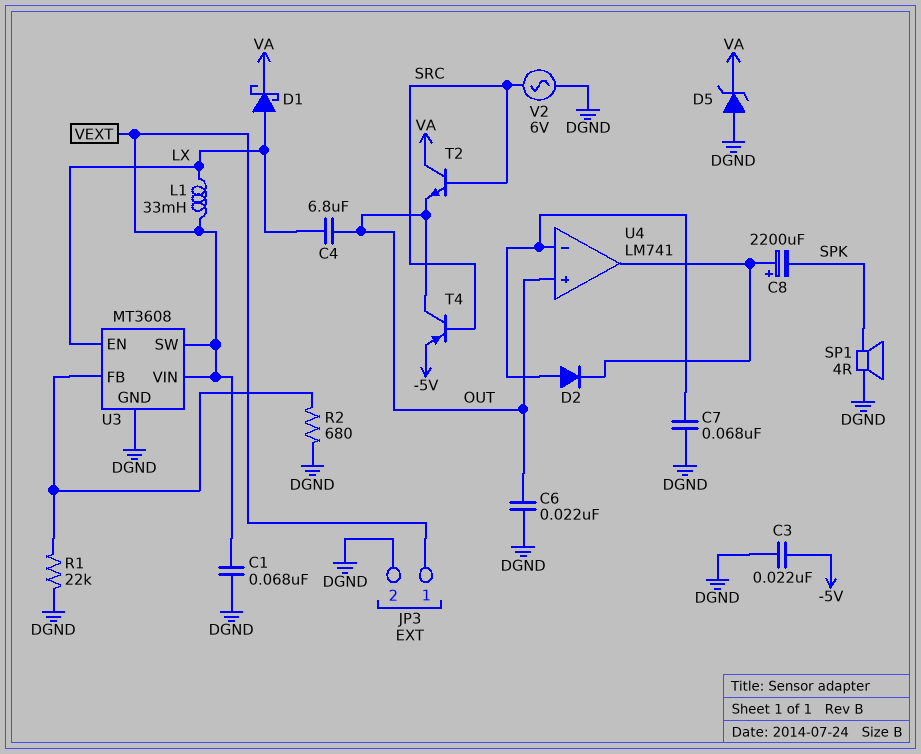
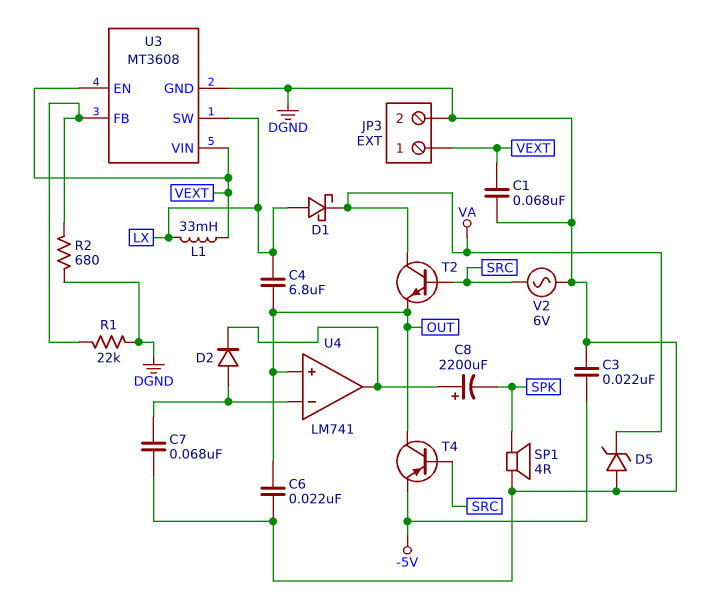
U3 pin EN: LX -> VEXT
U3 pin SW: VEXT -> LX

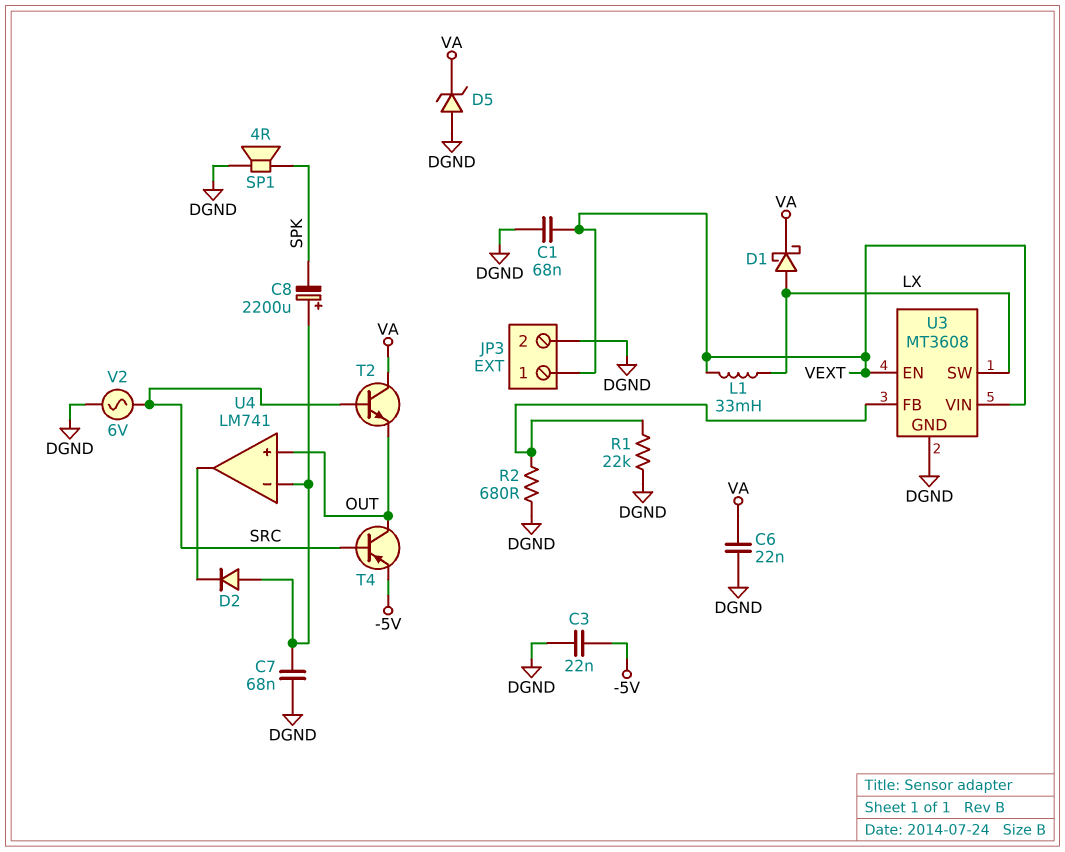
C4: 6.8uF (LX, OUT) -> none
C6: 22nF (DGND, OUT) -> 22nF (DGND, VA)
C8: 2200uF (plus U4/out, minus SPK) -> 2200uF (plus U4/in-, minus SPK)

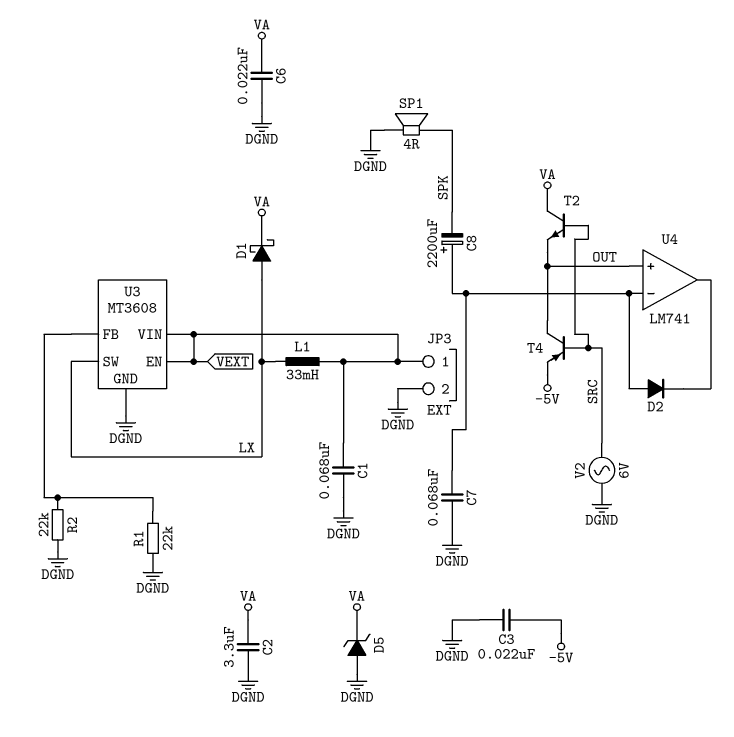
C2: none -> 3.3uF (DGND, VA)
R2: 680 (DGND, U3/FB) -> 22k (DGND, U3/FB)

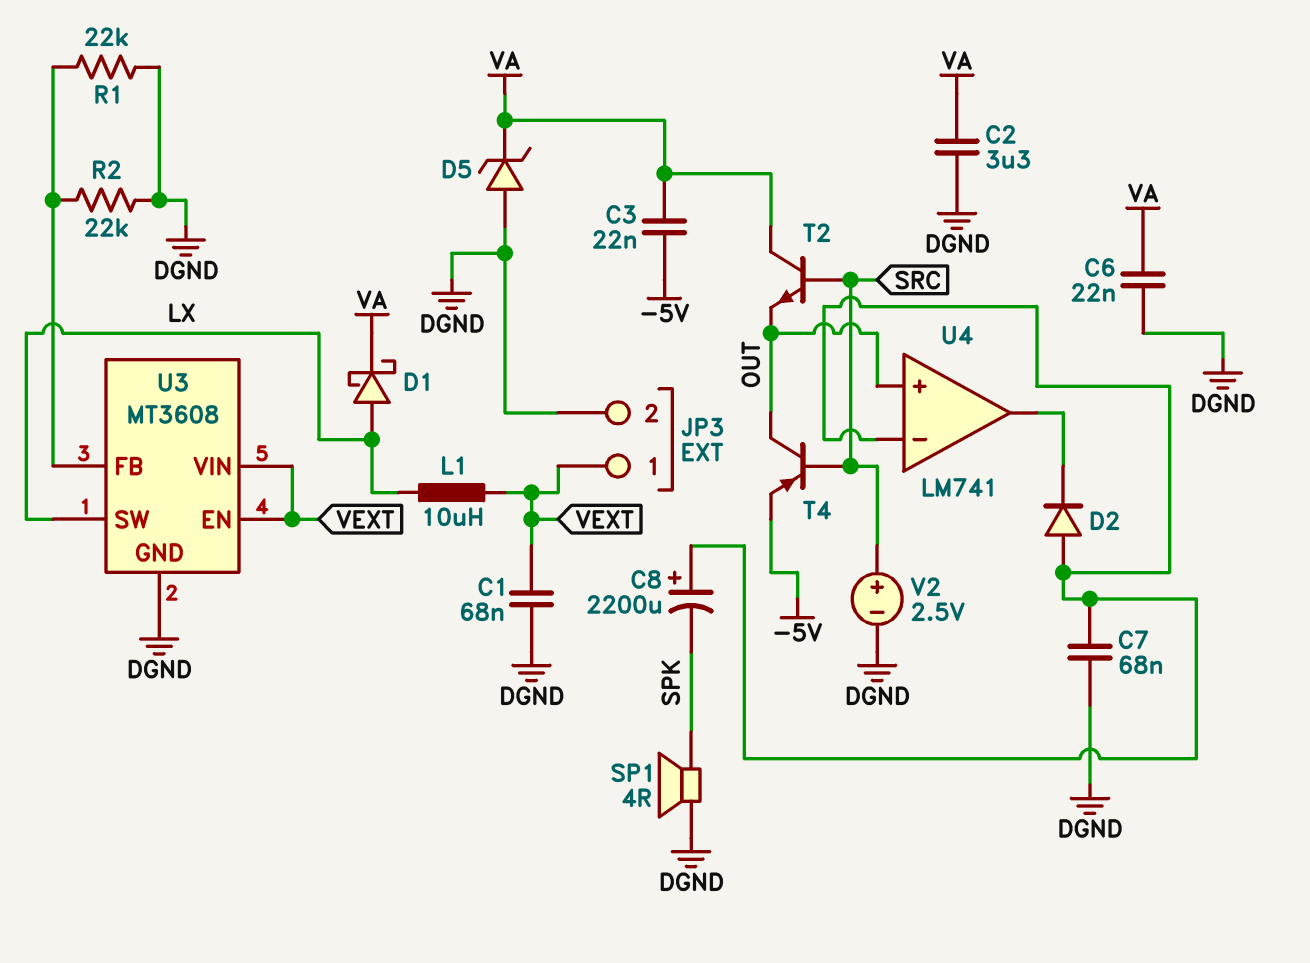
C3: 22nF (-5V, DGND) -> 22nF (-5V, VA)
L1: 33mH (LX, VEXT) -> 10uH (LX, VEXT)
V2: AC 6V (DGND, SRC) -> 2.5V (plus SRC, minus DGND)

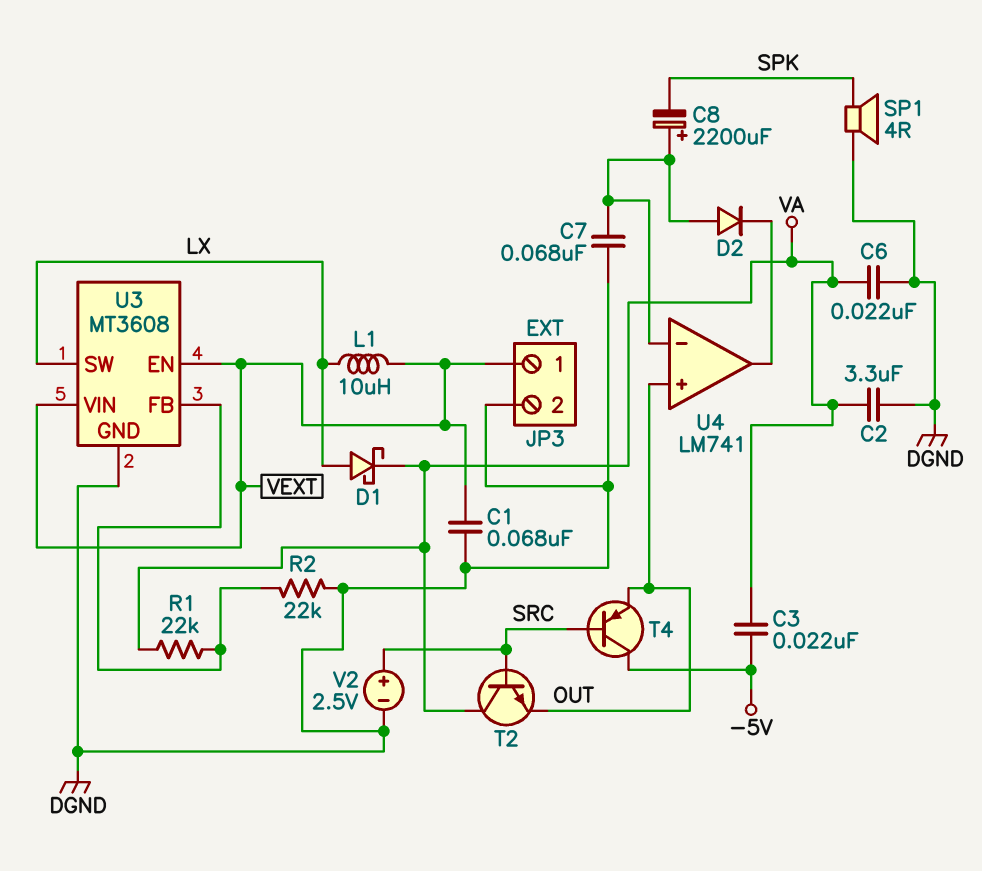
D5: zener (A DGND, K VA) -> none
R1: 22k (DGND, U3/FB) -> 22k (U3/FB, VA)
T4: PNP (B SRC, C OUT, E -5V) -> PNP (B SRC, C -5V, E OUT)

